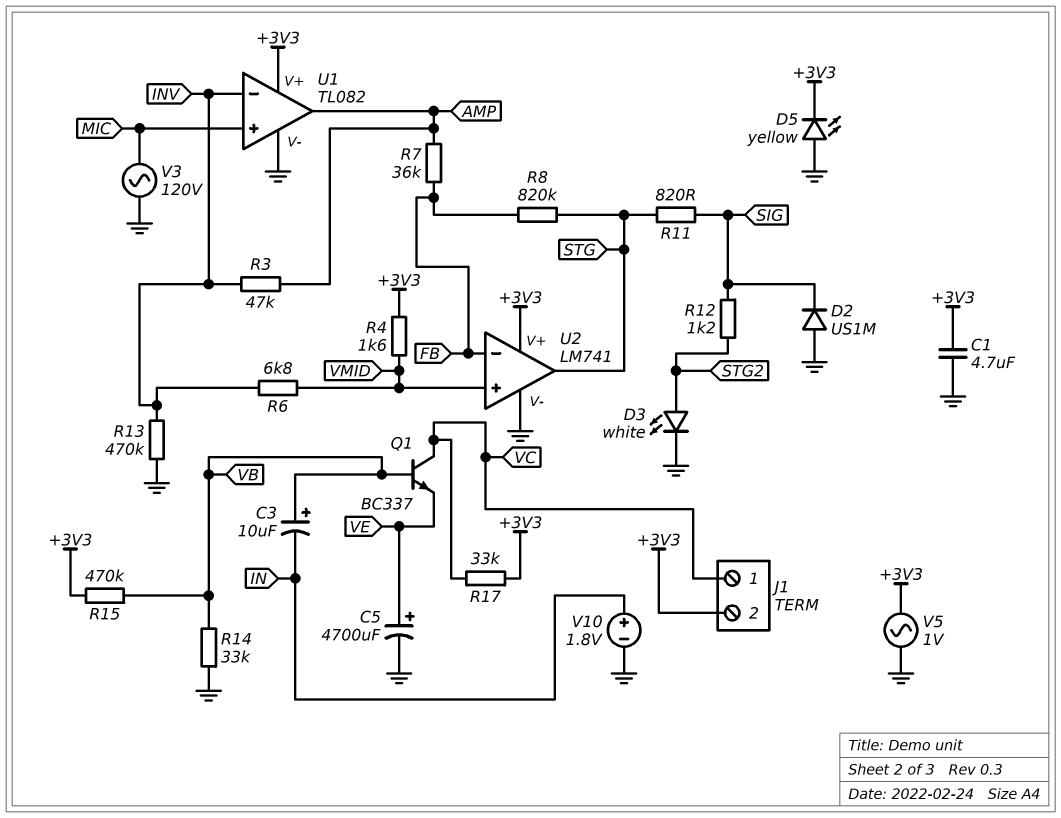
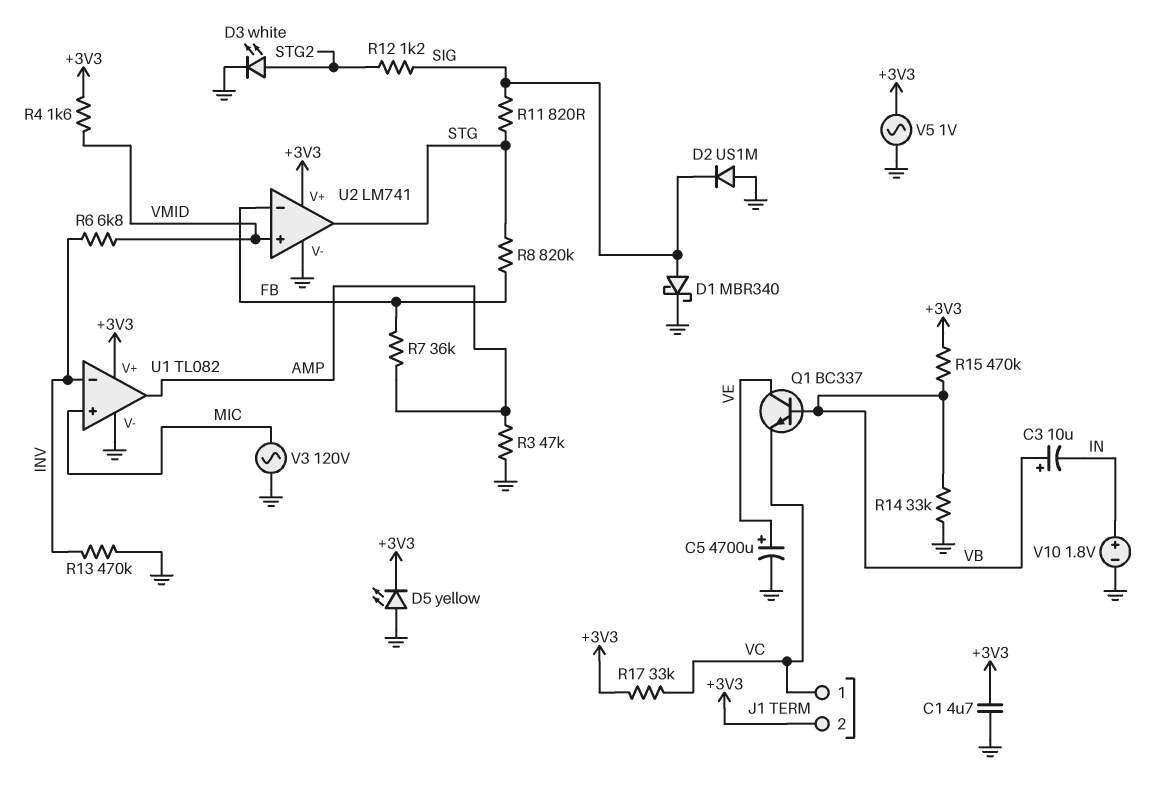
D1: none -> schottky MBR340 (A SIG, K GND)
Q1: NPN BC337 (B VB, C VC, E VE) -> NPN BC337 (B VB, C VE, E VC)
R3: 47k (AMP, INV) -> 47k (AMP, GND)

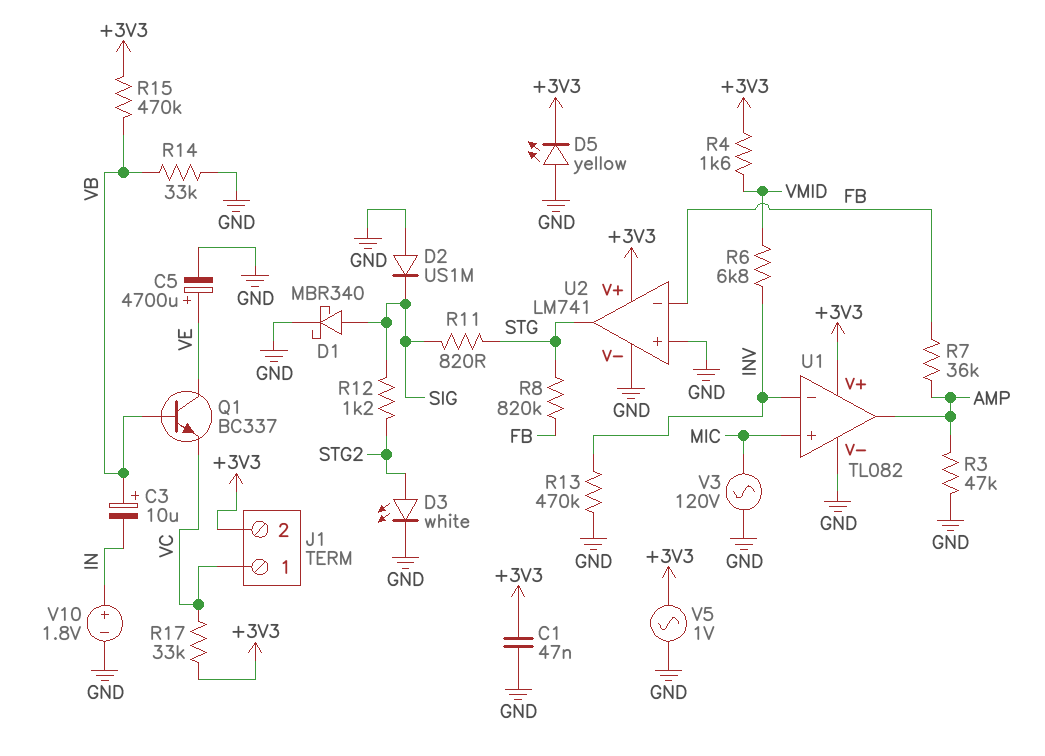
C1: 4.7uF (+3V3, GND) -> 47nF (+3V3, GND)
U2 pin in+: VMID -> GND

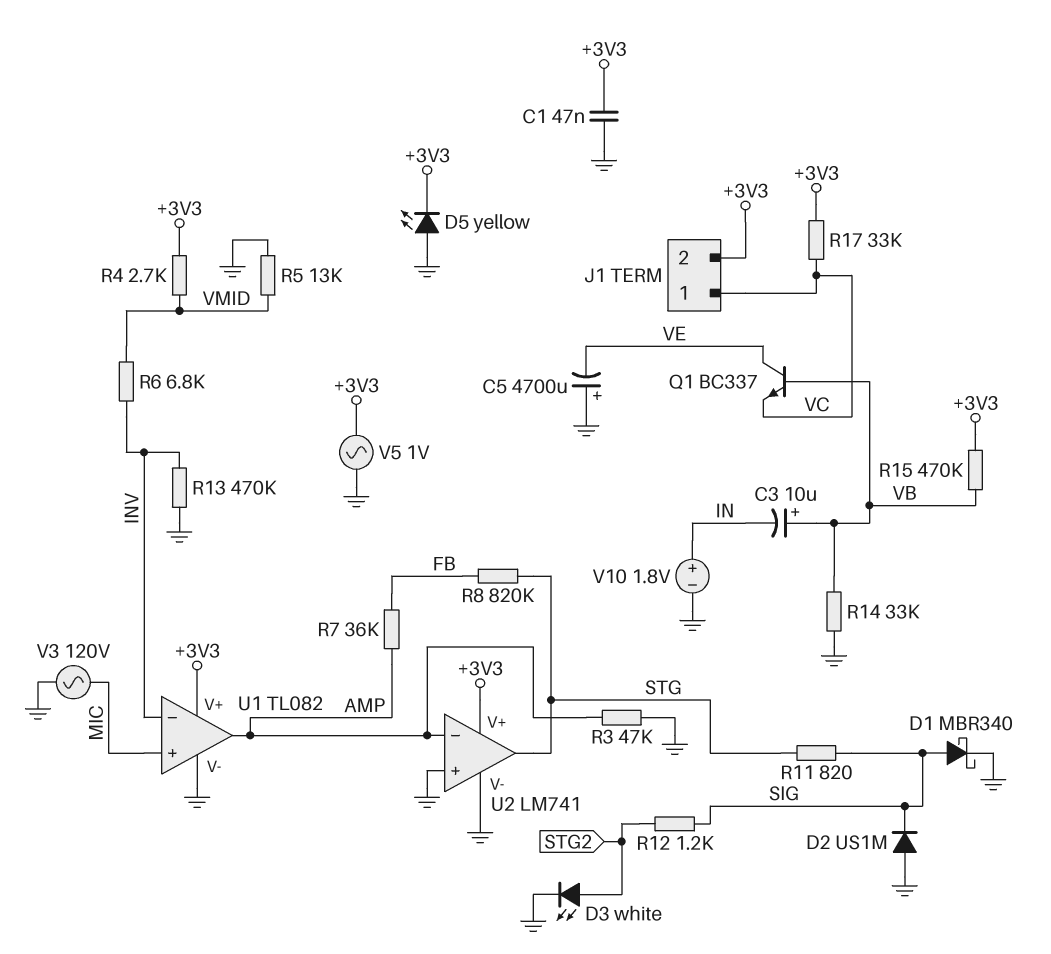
C5: 4700uF (plus VE, minus GND) -> 4700uF (plus GND, minus VE)
R4: 1.6k (+3V3, VMID) -> 2.7k (+3V3, VMID)
R5: none -> 13k (GND, VMID)
U2 pin in-: FB -> AMP

